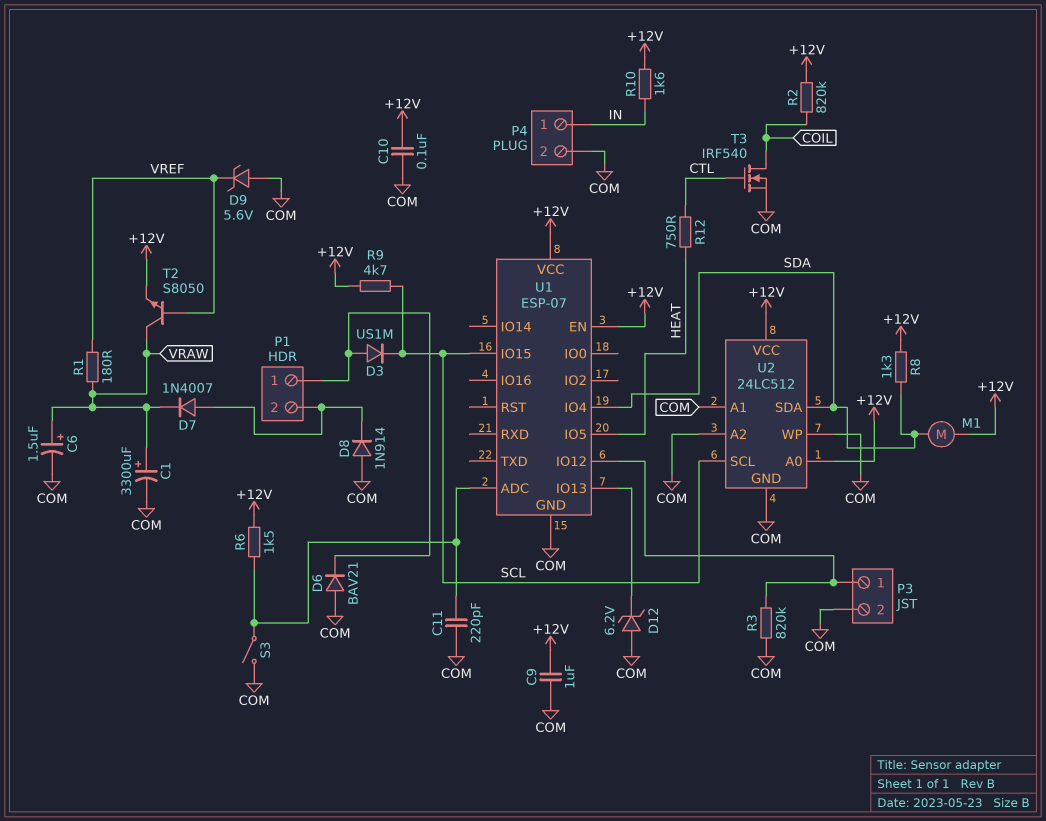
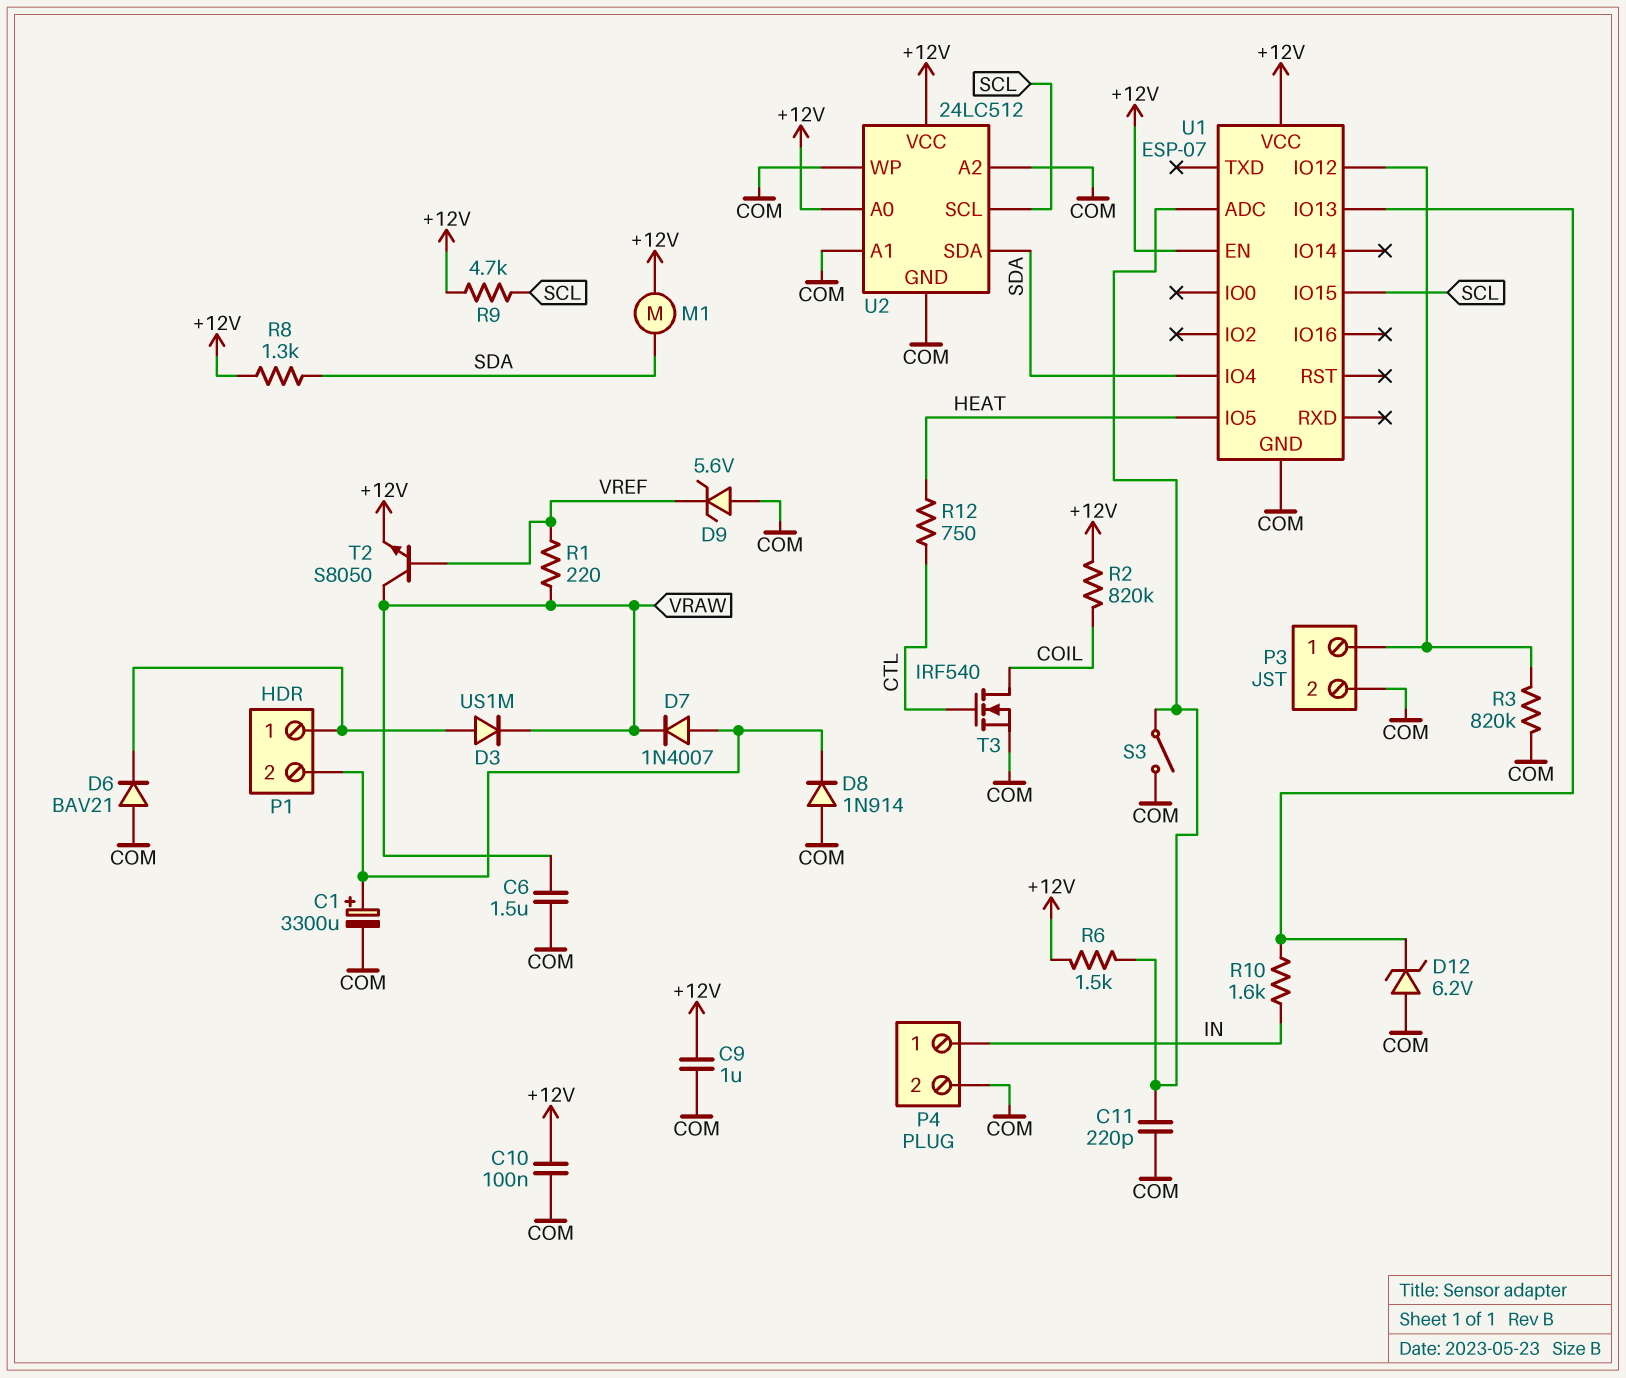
C1: 3300uF (plus VRAW, minus COM) -> 3300uF (plus P1/2, minus COM)
C6: 1.5uF (plus VRAW, minus COM) -> 1.5uF (COM, VRAW)
D3: diode US1M (A P1/1, K SCL) -> diode US1M (A P1/1, K VRAW)
R1: 180 (VRAW, VREF) -> 220 (VRAW, VREF)
R10: 1.6k (+12V, IN) -> 1.6k (IN, U1/IO13)

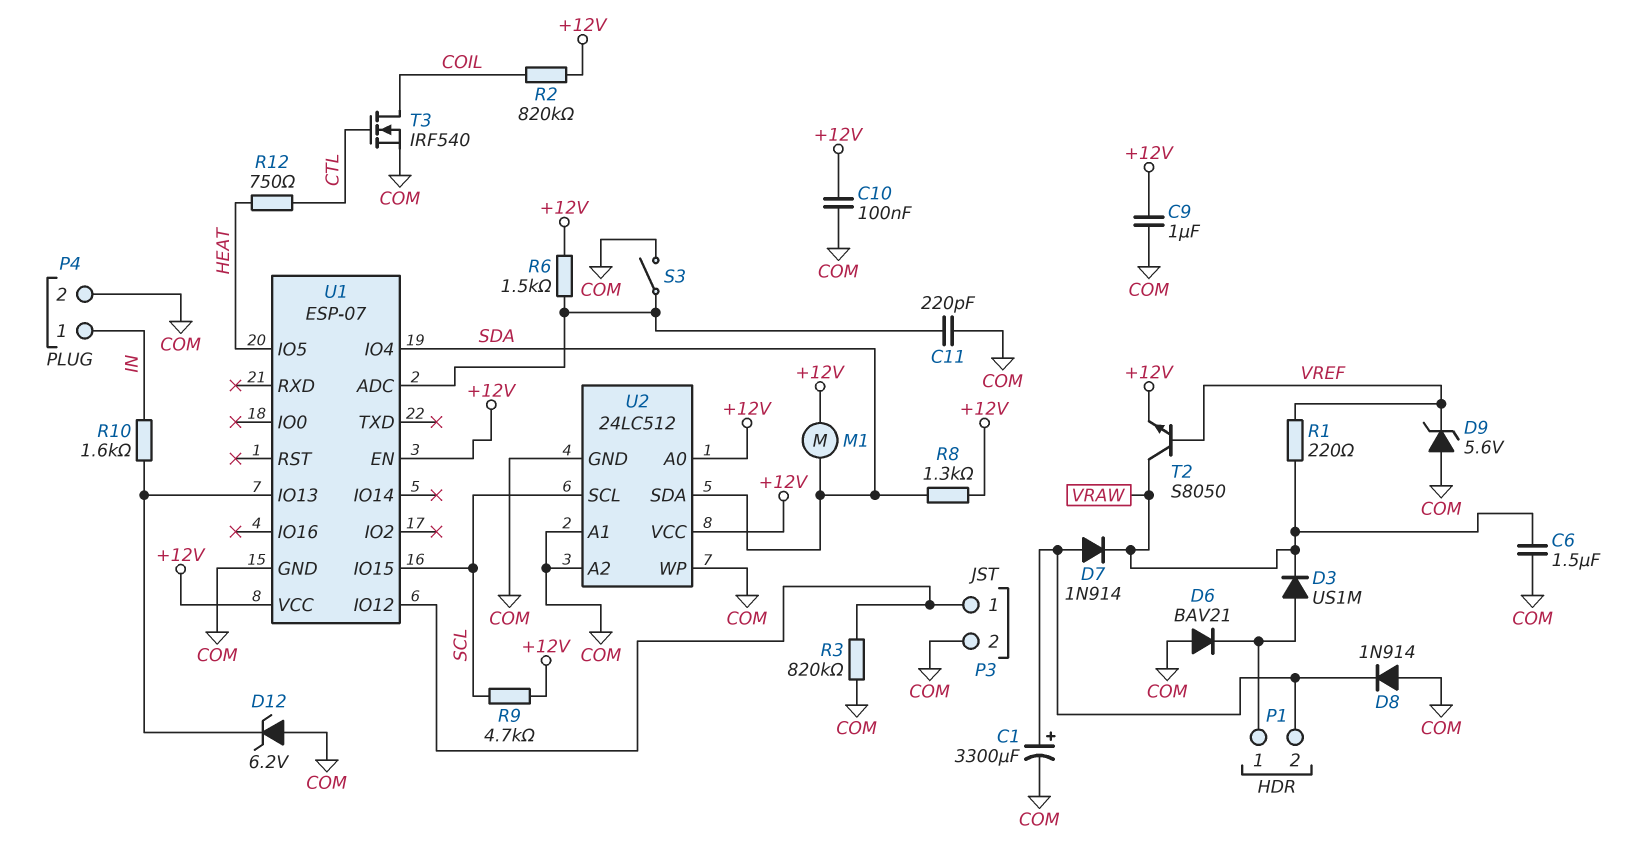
D7: diode 1N4007 (A P1/2, K VRAW) -> diode 1N914 (A P1/2, K VRAW)

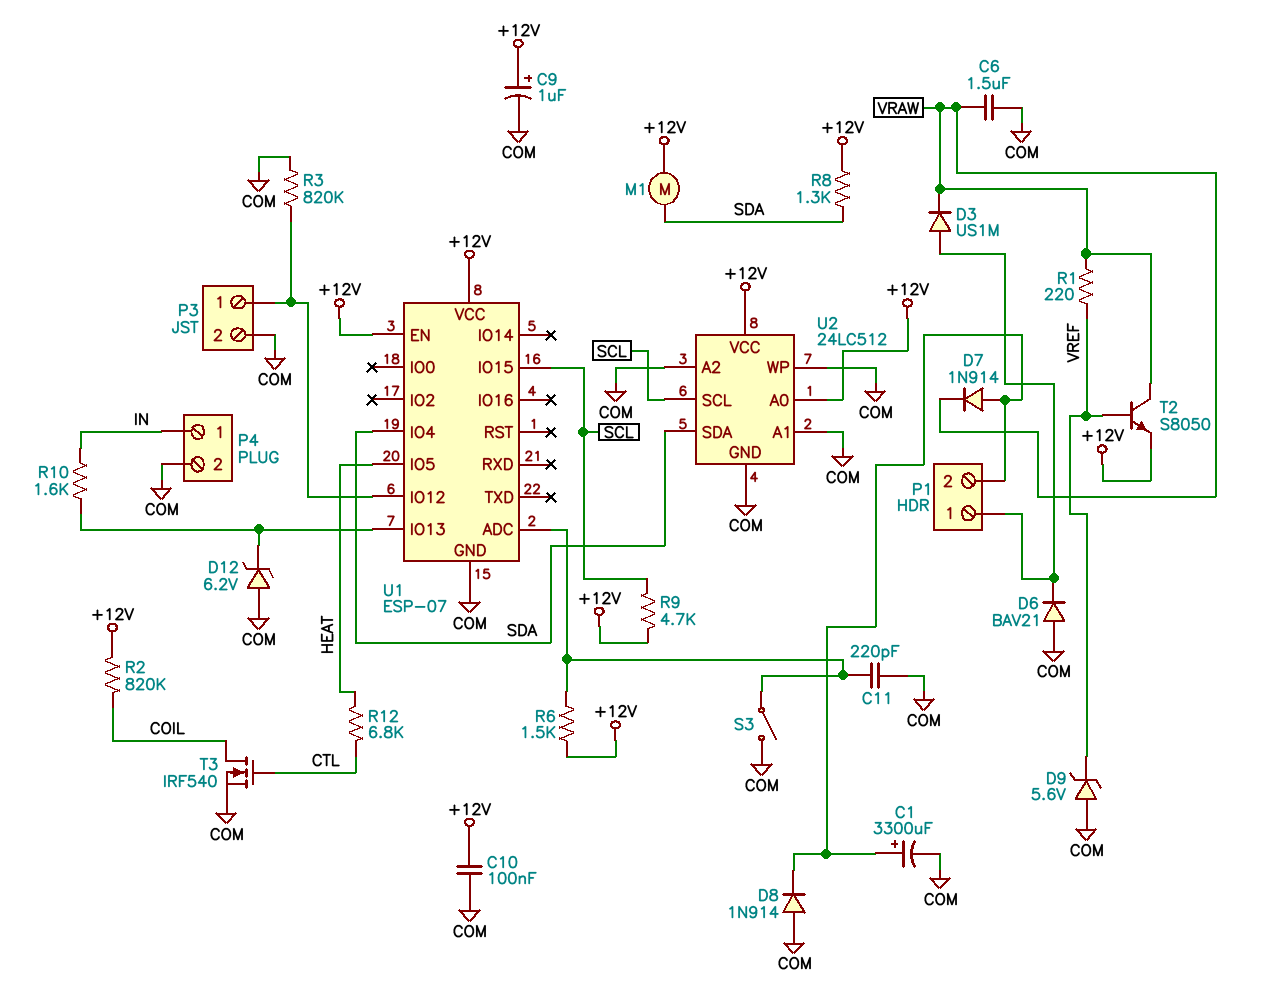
C9: 1uF (+12V, COM) -> 1uF (plus +12V, minus COM)
R12: 750 (CTL, HEAT) -> 6.8k (CTL, HEAT)

